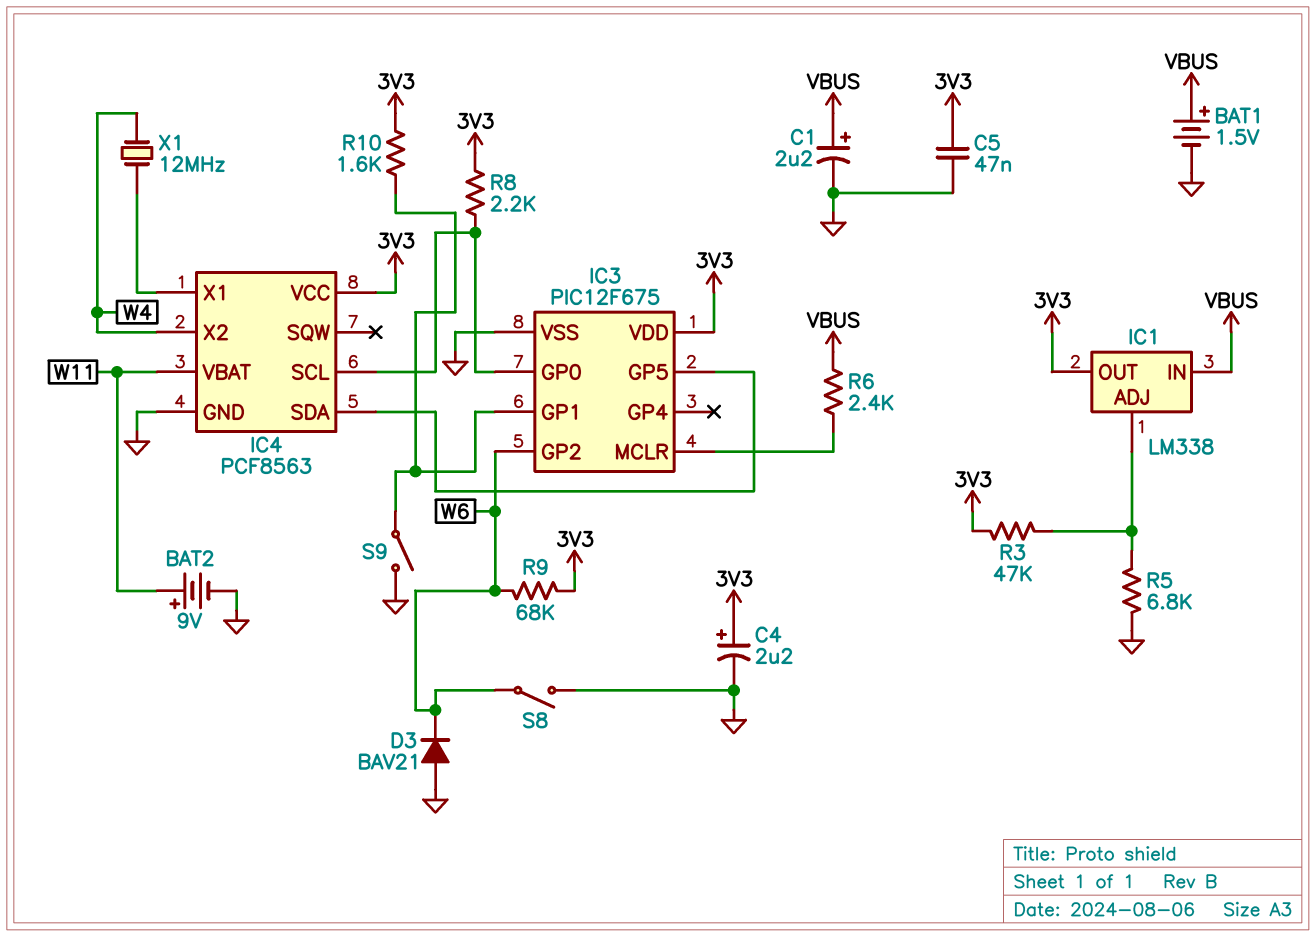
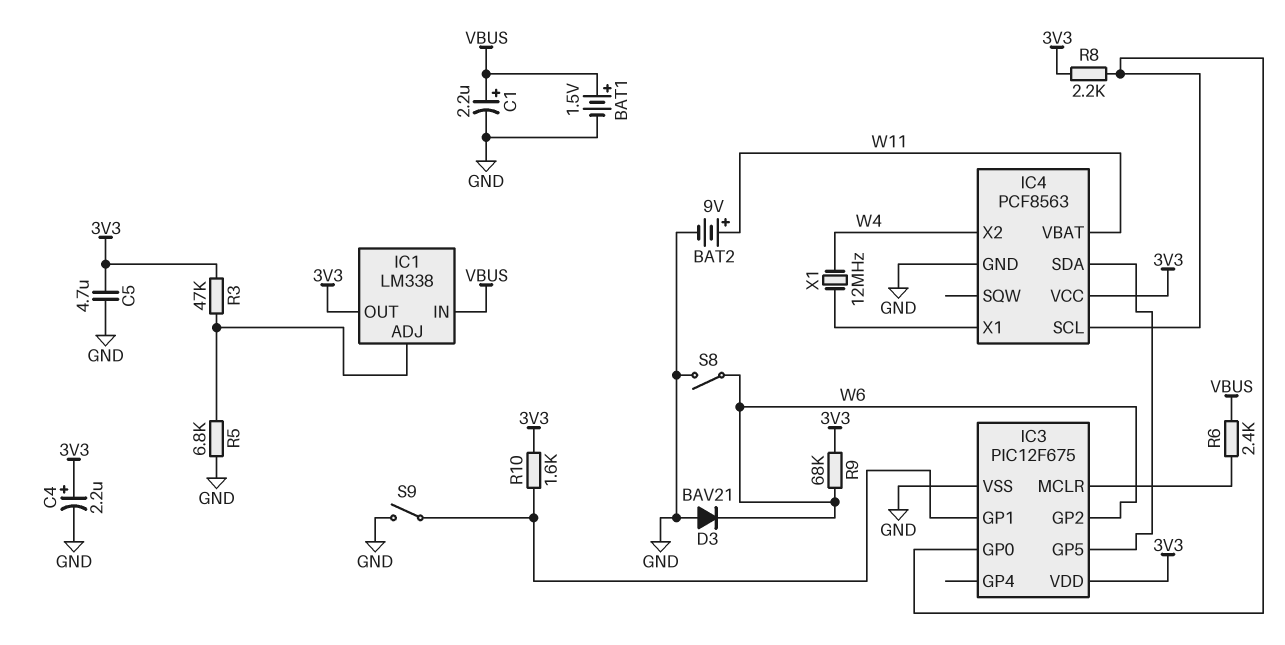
C5: 47nF (3V3, GND) -> 4.7uF (3V3, GND)

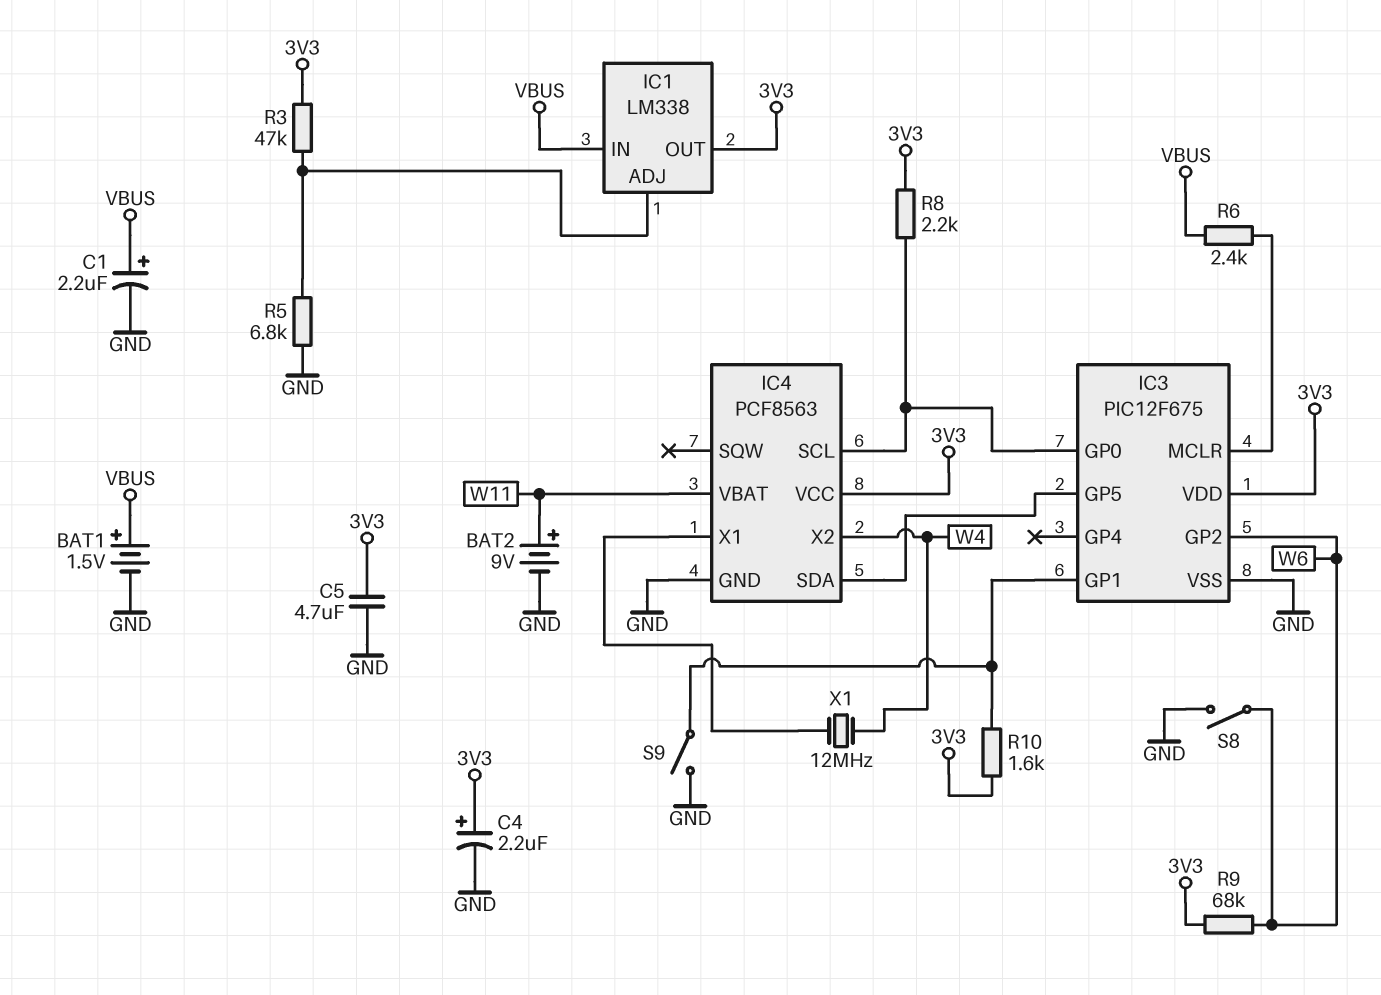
D3: diode BAV21 (A GND, K W6) -> none

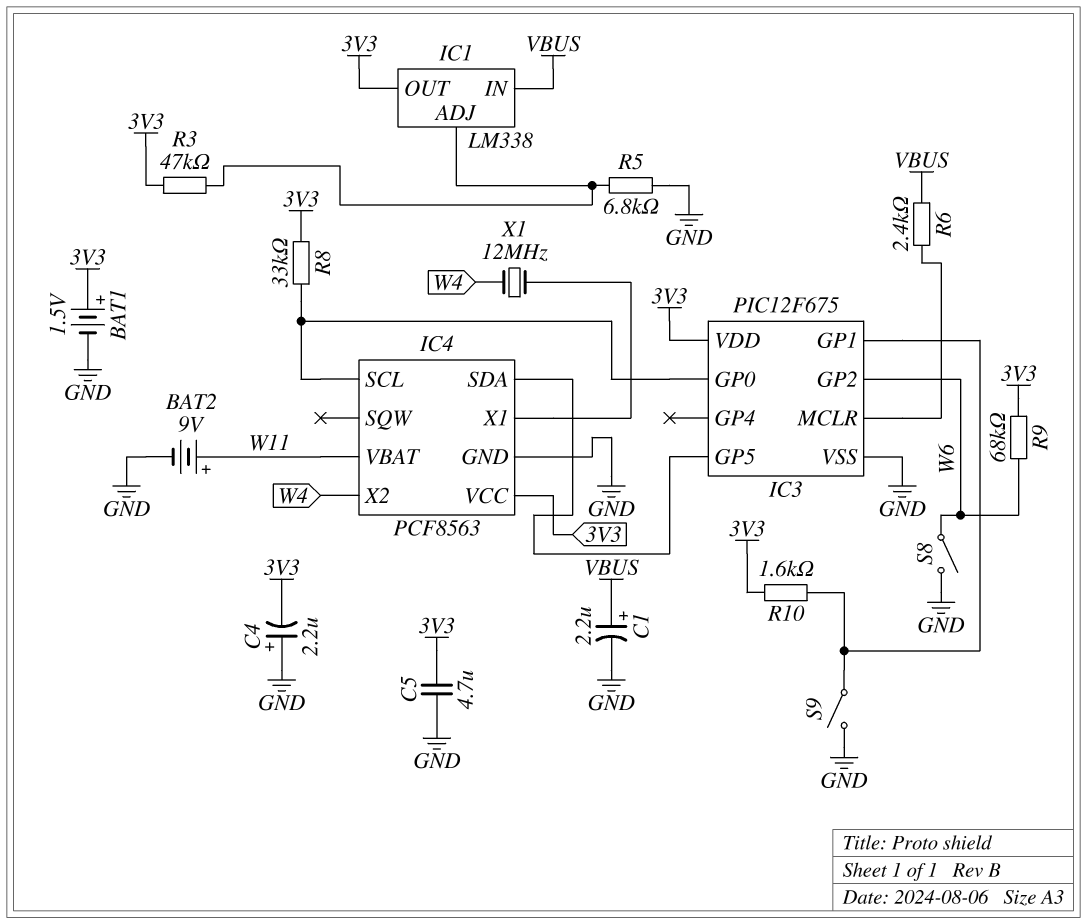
BAT1: 1.5V (plus VBUS, minus GND) -> 1.5V (plus 3V3, minus GND)
C4: 2.2uF (plus 3V3, minus GND) -> 2.2uF (plus GND, minus 3V3)
R8: 2.2k (3V3, IC3/GP0) -> 33k (3V3, IC3/GP0)

